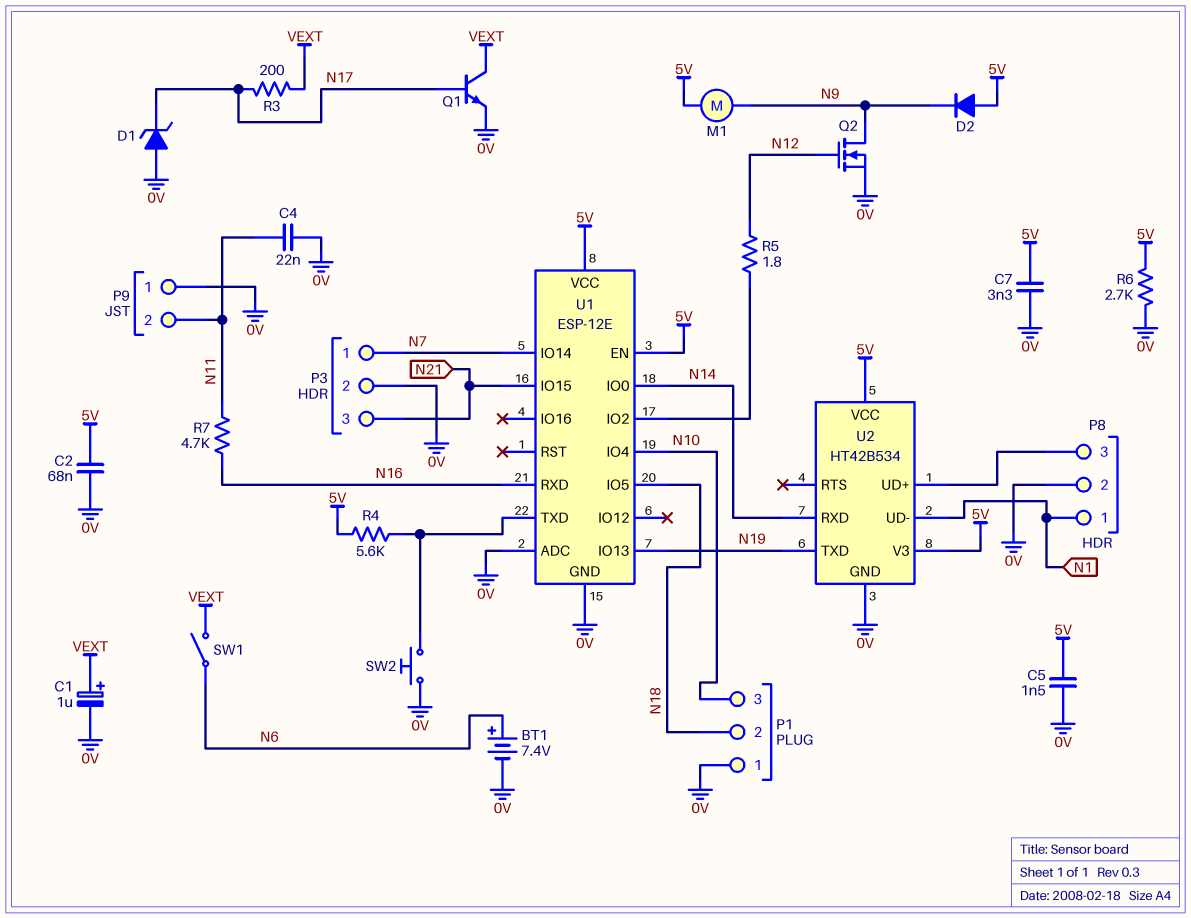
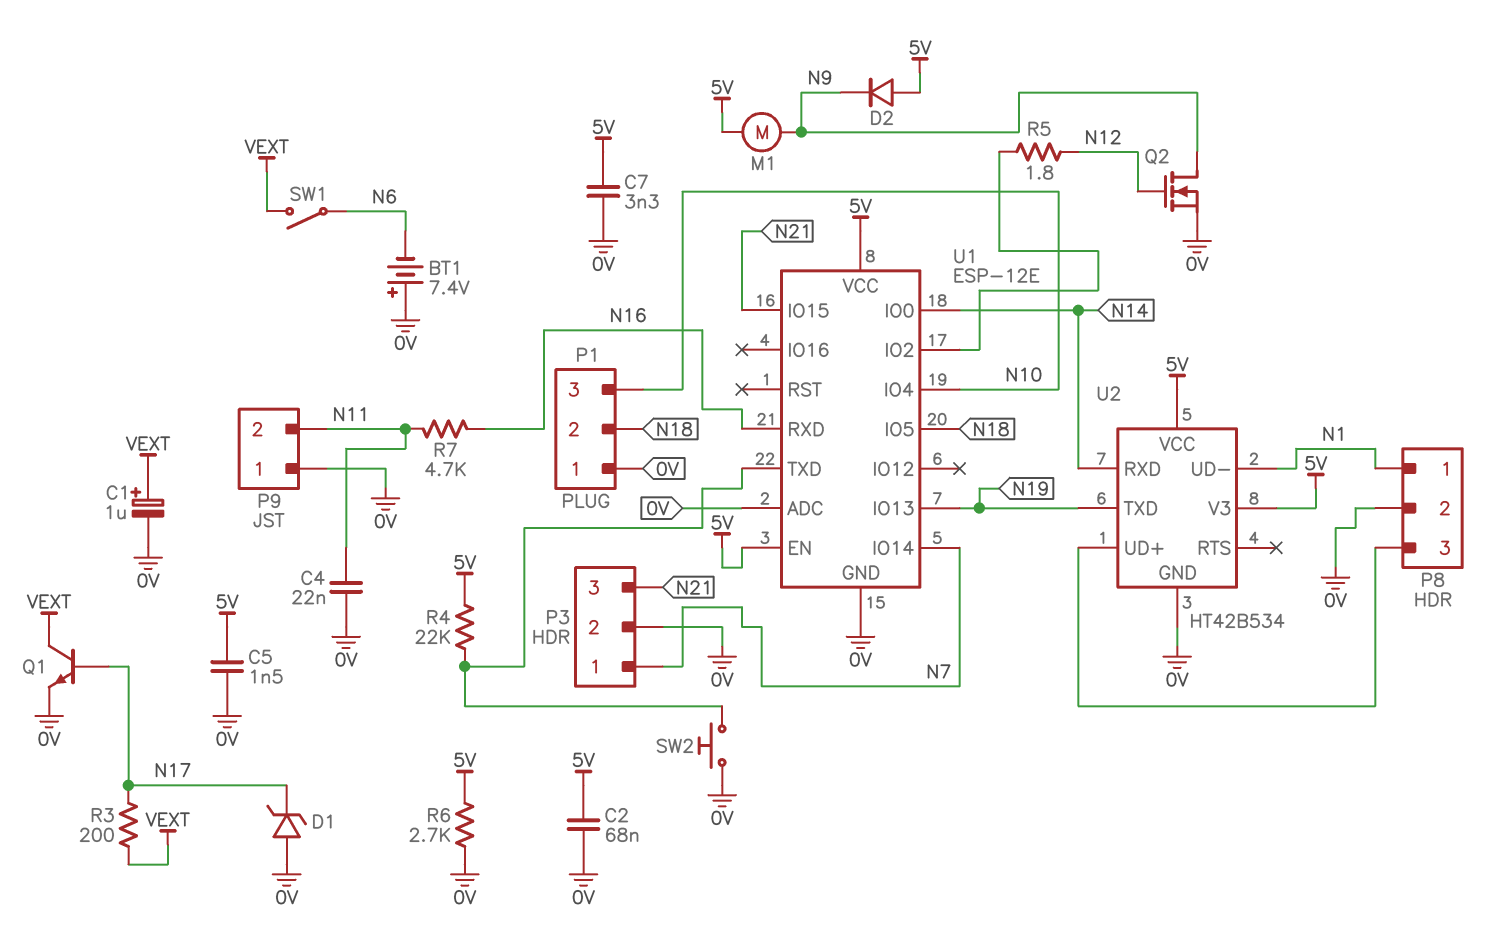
BT1: 7.4V (plus N6, minus 0V) -> 7.4V (plus 0V, minus N6)
R4: 5.6k (5V, U1/TXD) -> 22k (5V, U1/TXD)

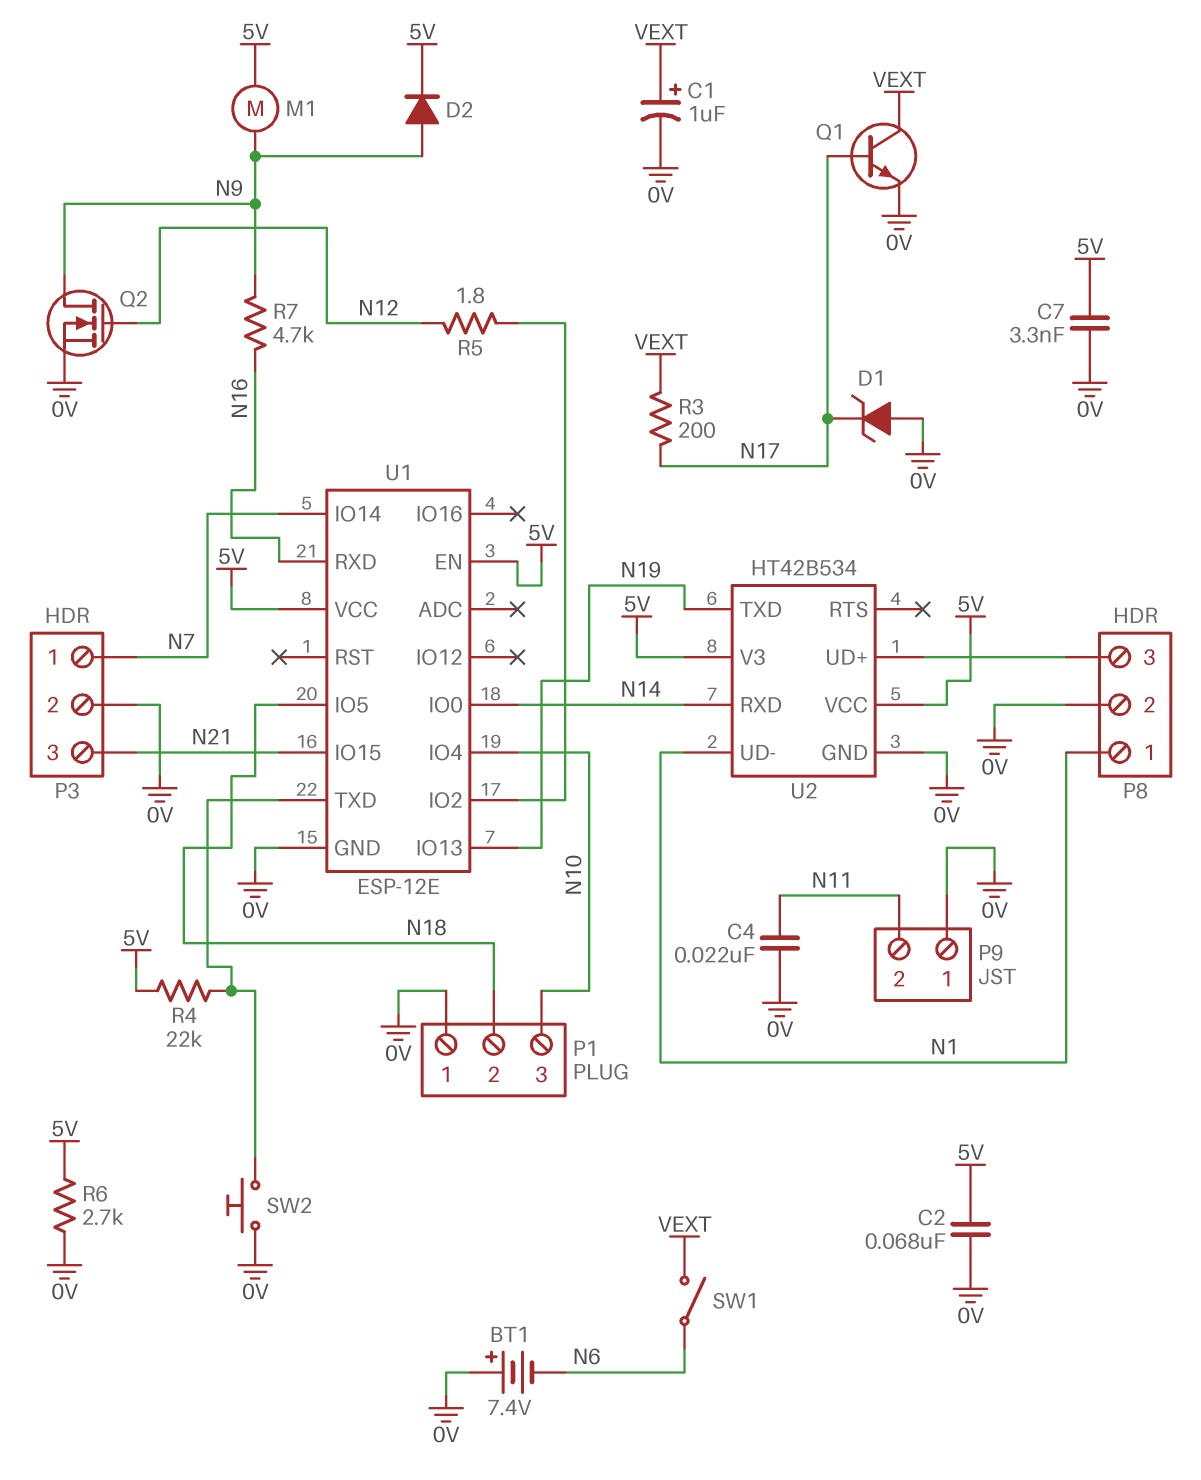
C5: 1.5nF (0V, 5V) -> none
D2: diode (A 5V, K N9) -> diode (A N9, K 5V)
R7: 4.7k (N11, N16) -> 4.7k (N9, N16)
U1 pin ADC: 0V -> none

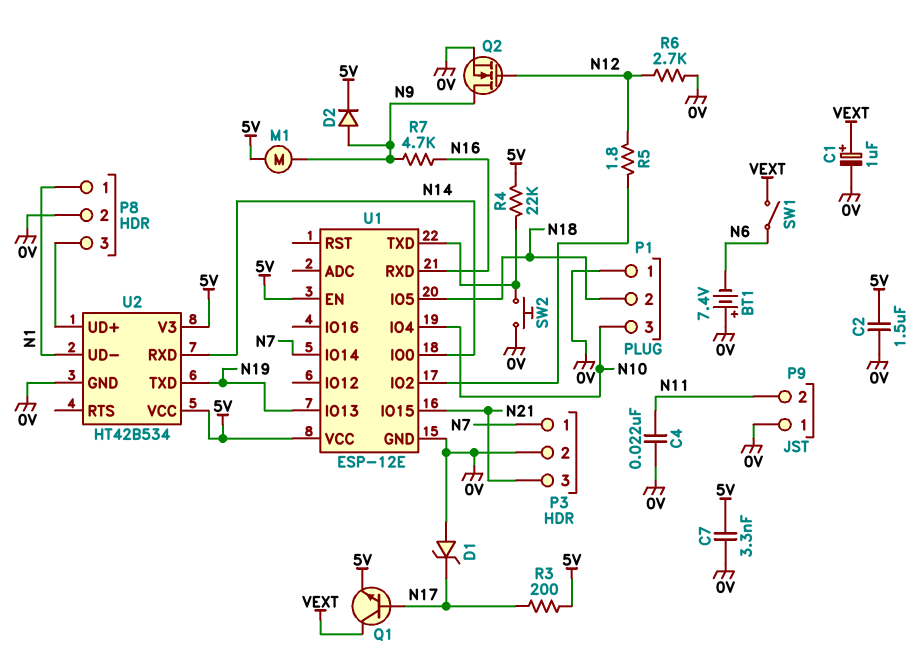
C2: 68nF (0V, 5V) -> 1.5uF (0V, 5V)
Q1: NPN (B N17, C VEXT, E 0V) -> NPN (B N17, C VEXT, E 5V)
R3: 200 (N17, VEXT) -> 200 (5V, N17)
R6: 2.7k (0V, 5V) -> 2.7k (0V, N12)

